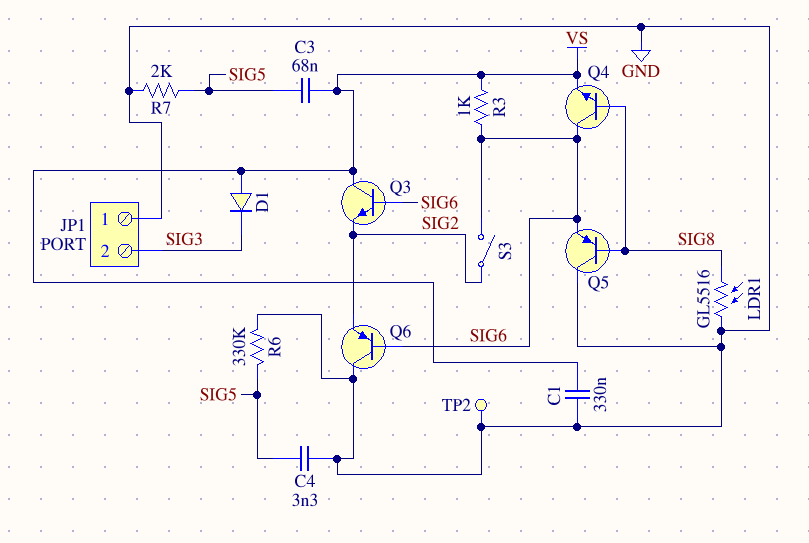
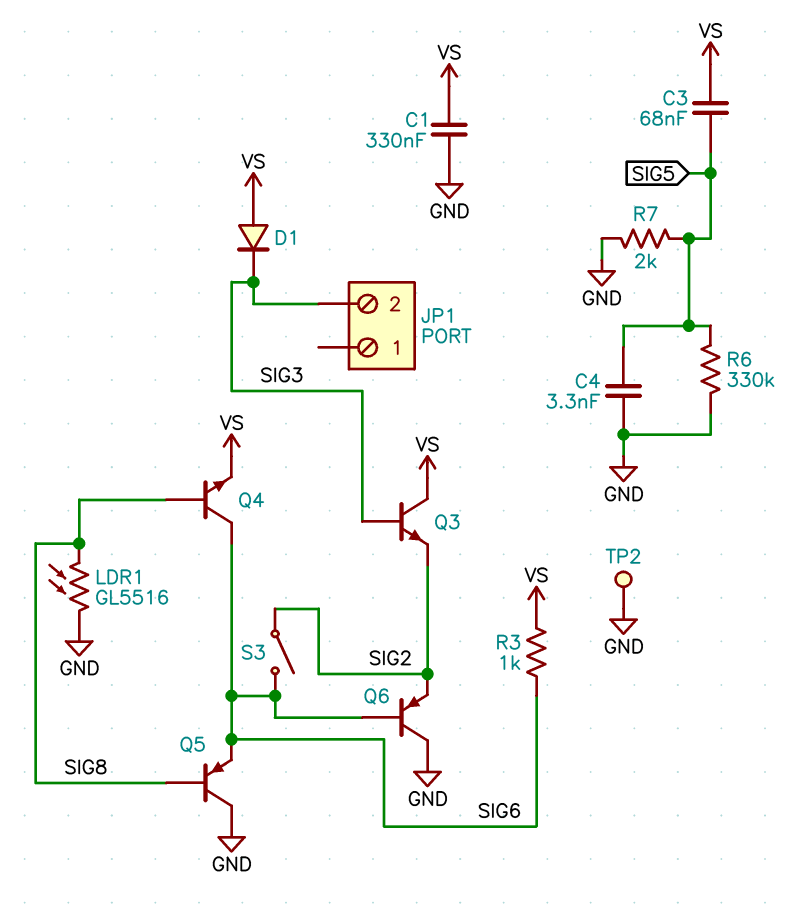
JP1 pin 1: GND -> none
Q3: NPN (B SIG6, C VS, E SIG2) -> NPN (B SIG3, C VS, E SIG2)

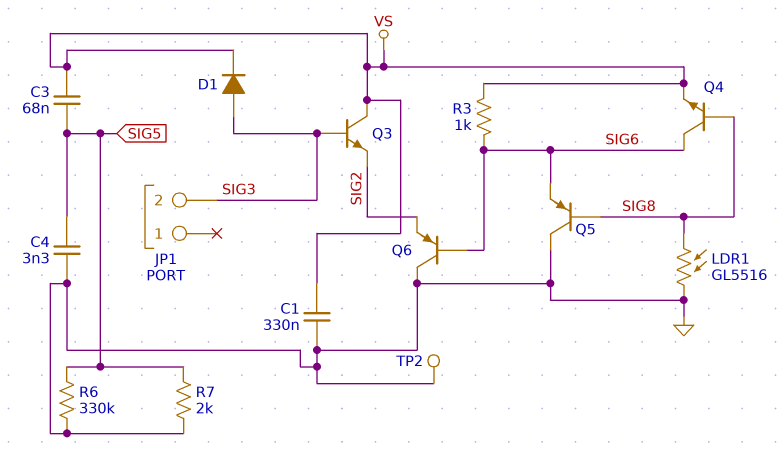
D1: diode (A VS, K SIG3) -> diode (A SIG3, K VS)
S3: switch (SIG2, SIG6) -> none

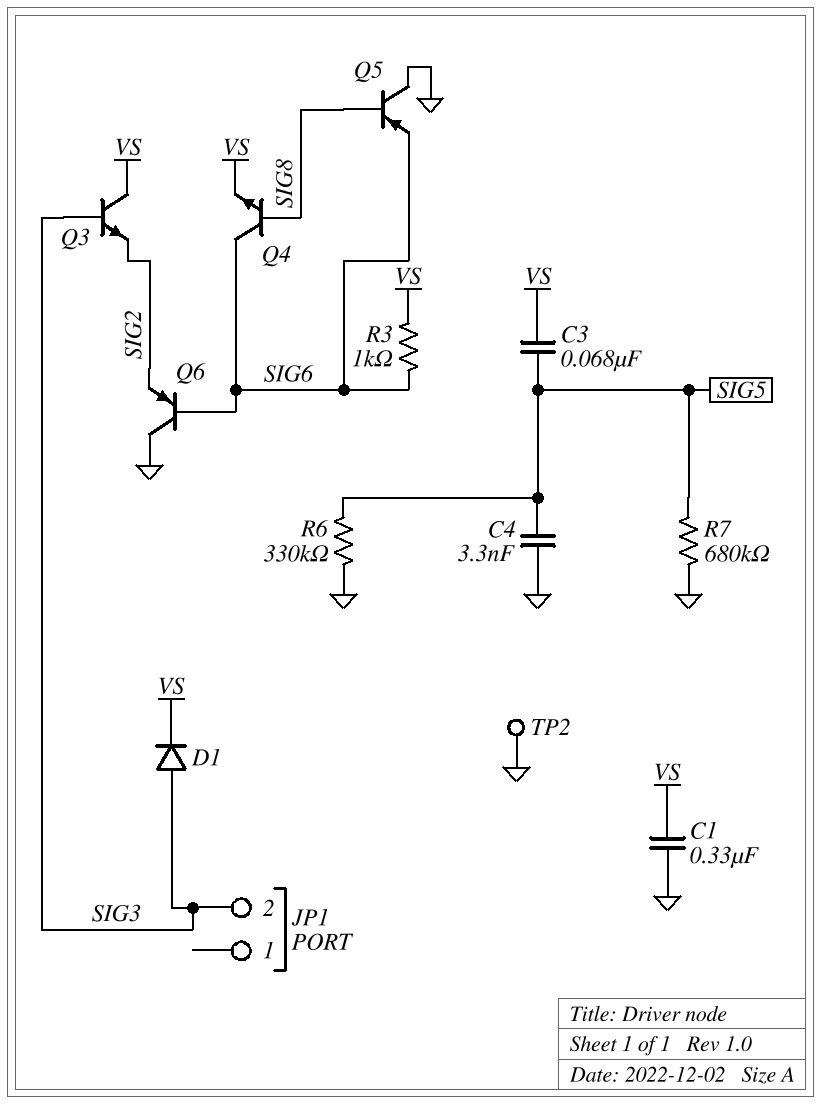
LDR1: GL5516 (GND, SIG8) -> none
R7: 2k (GND, SIG5) -> 680k (GND, SIG5)

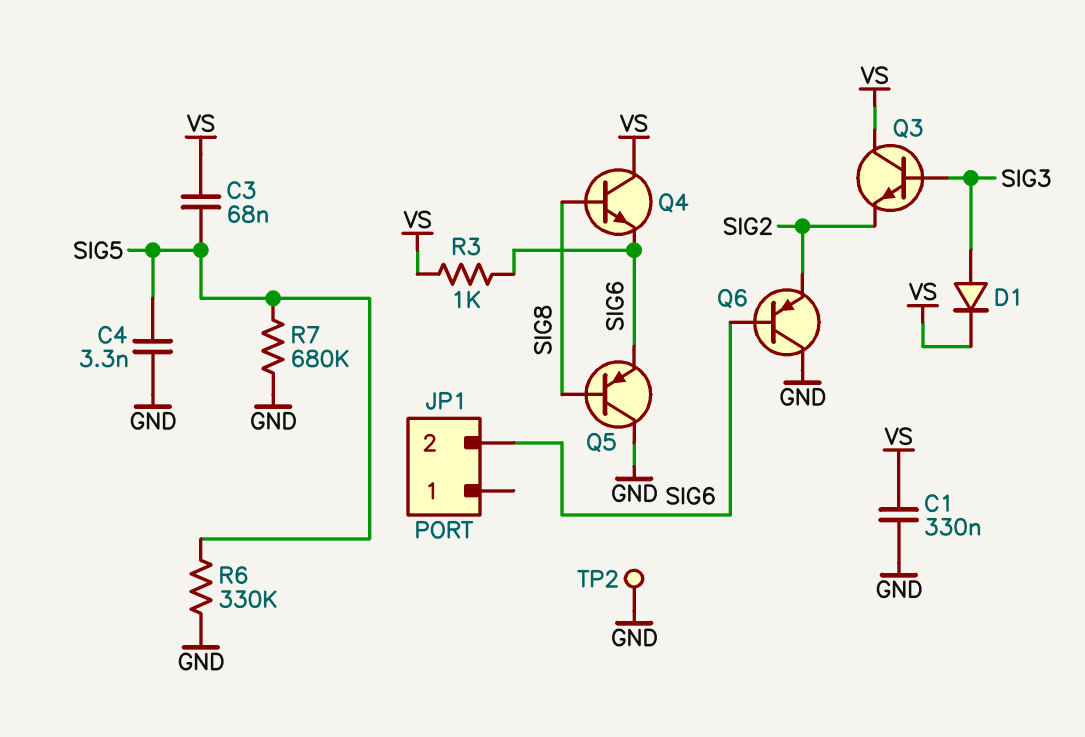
JP1 pin 2: SIG3 -> SIG6
Q4: NPN (B SIG8, C SIG6, E VS) -> NPN (B SIG8, C VS, E SIG6)

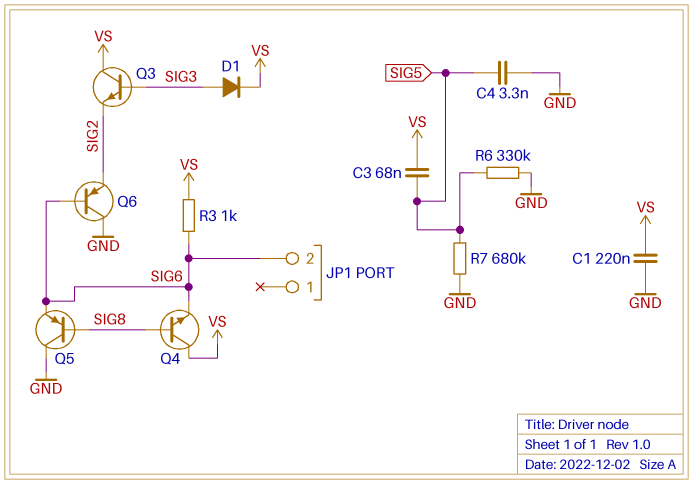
C1: 330nF (GND, VS) -> 220nF (GND, VS)
TP2: test point (GND) -> none

